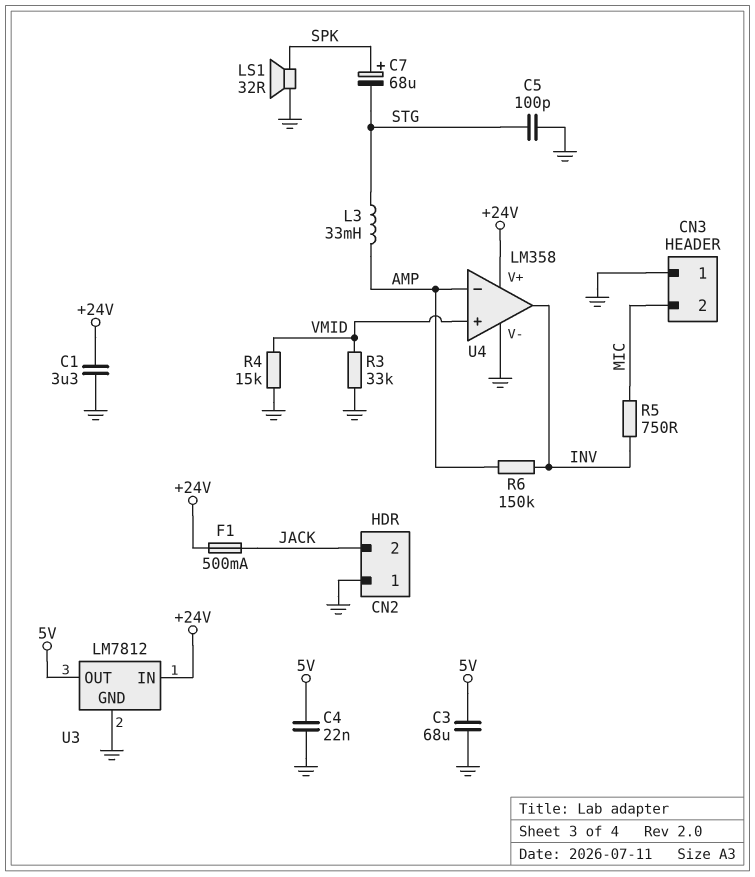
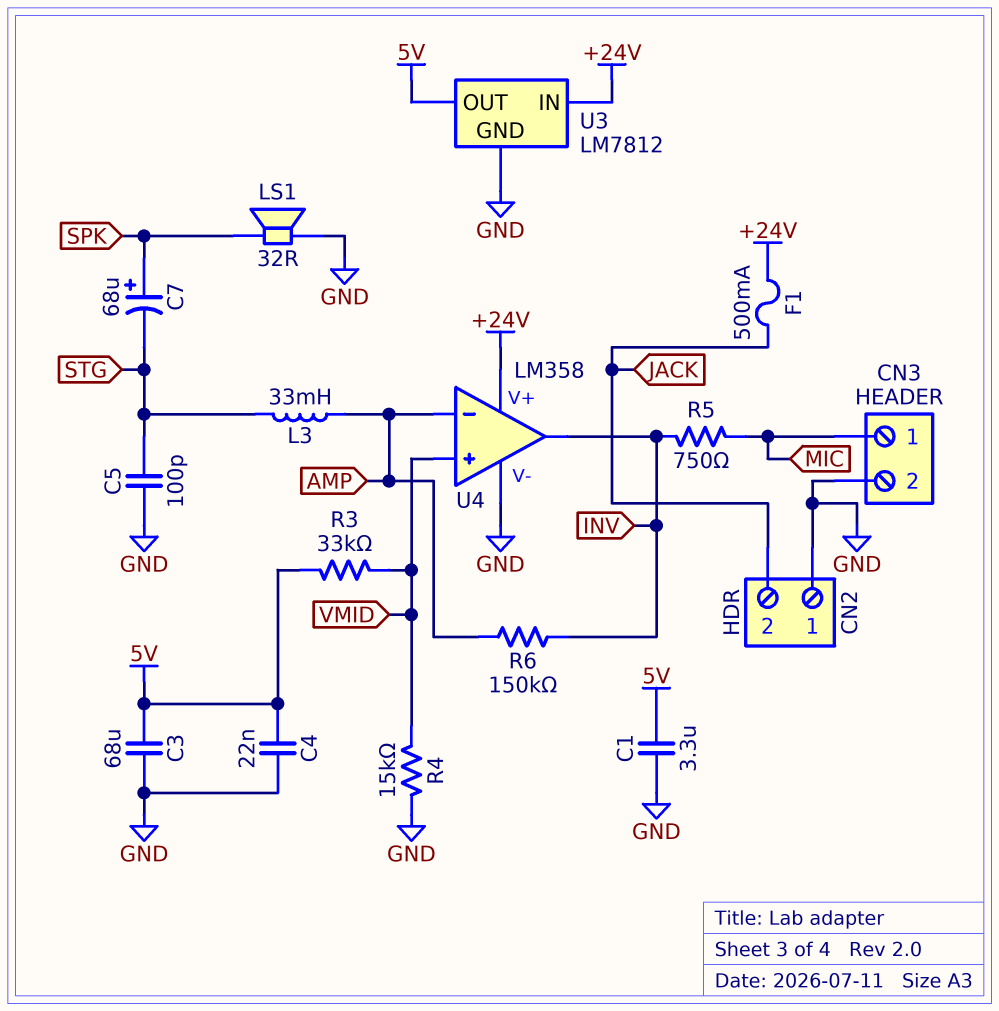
C1: 3.3uF (+24V, GND) -> 3.3uF (5V, GND)
CN3 pin 1: GND -> MIC
CN3 pin 2: MIC -> GND
R3: 33k (GND, VMID) -> 33k (5V, VMID)

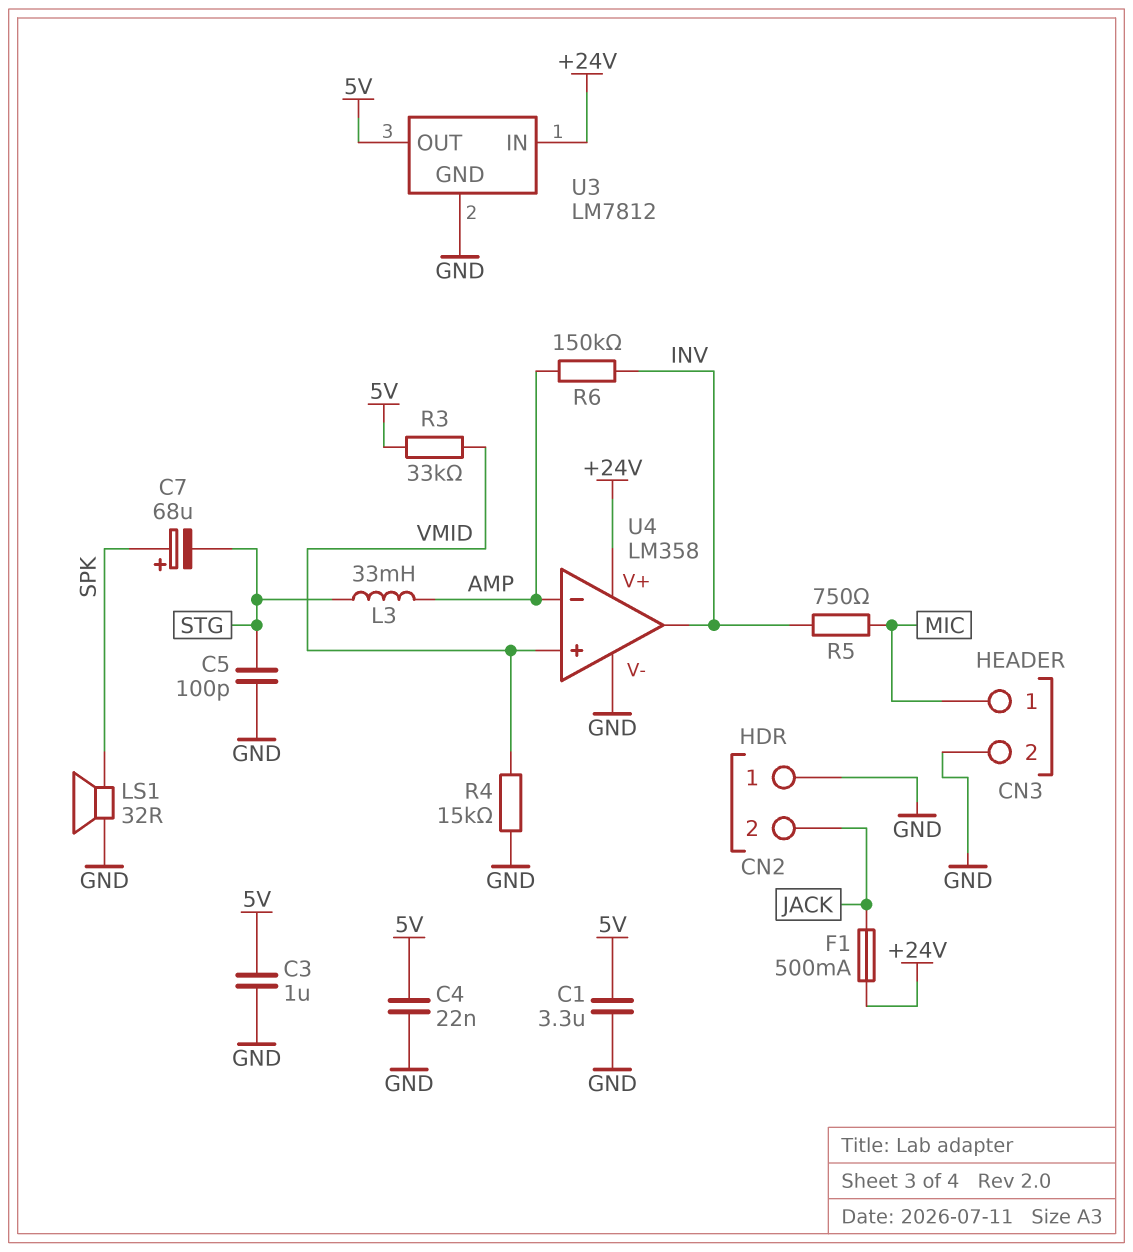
C3: 68uF (5V, GND) -> 1uF (5V, GND)

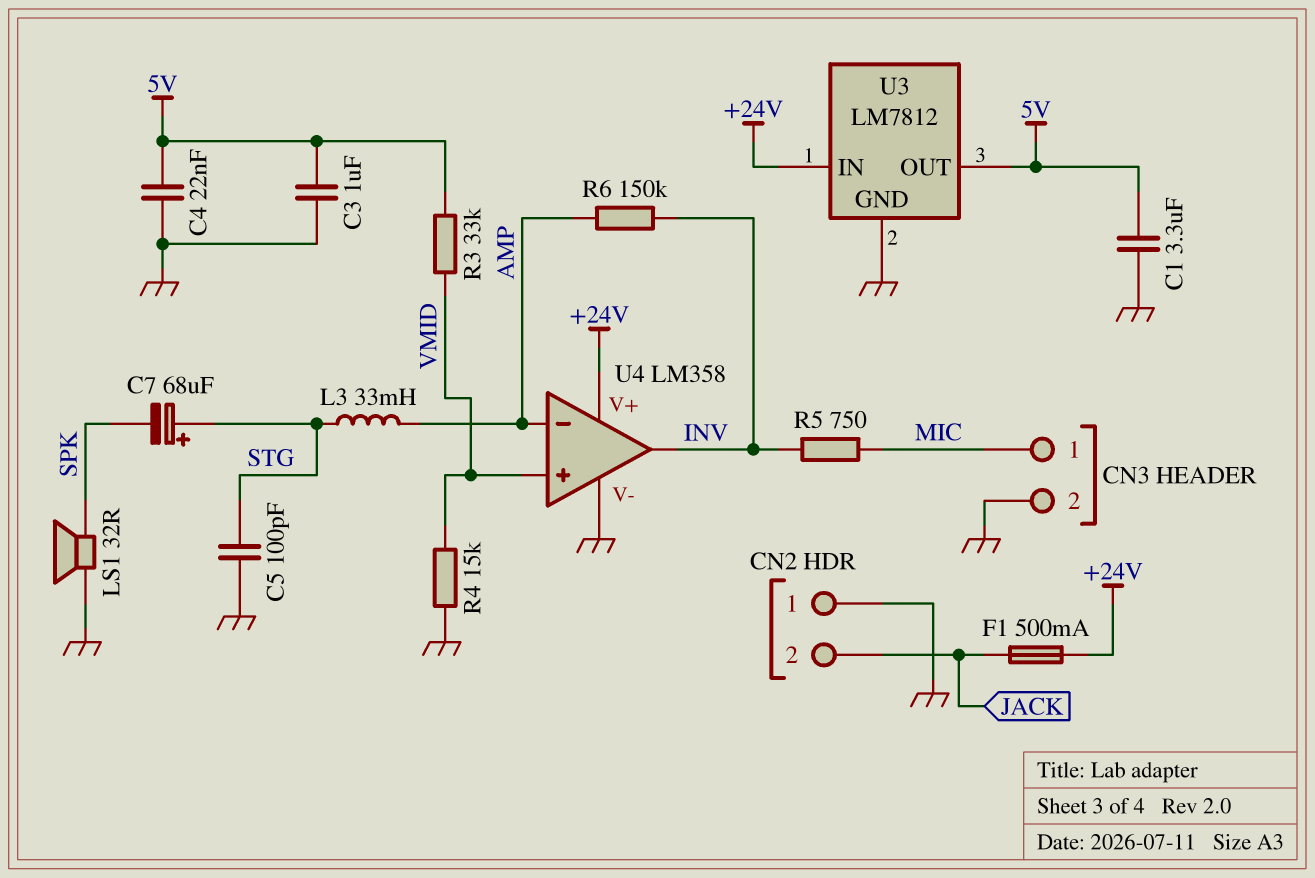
C7: 68uF (plus SPK, minus STG) -> 68uF (plus STG, minus SPK)

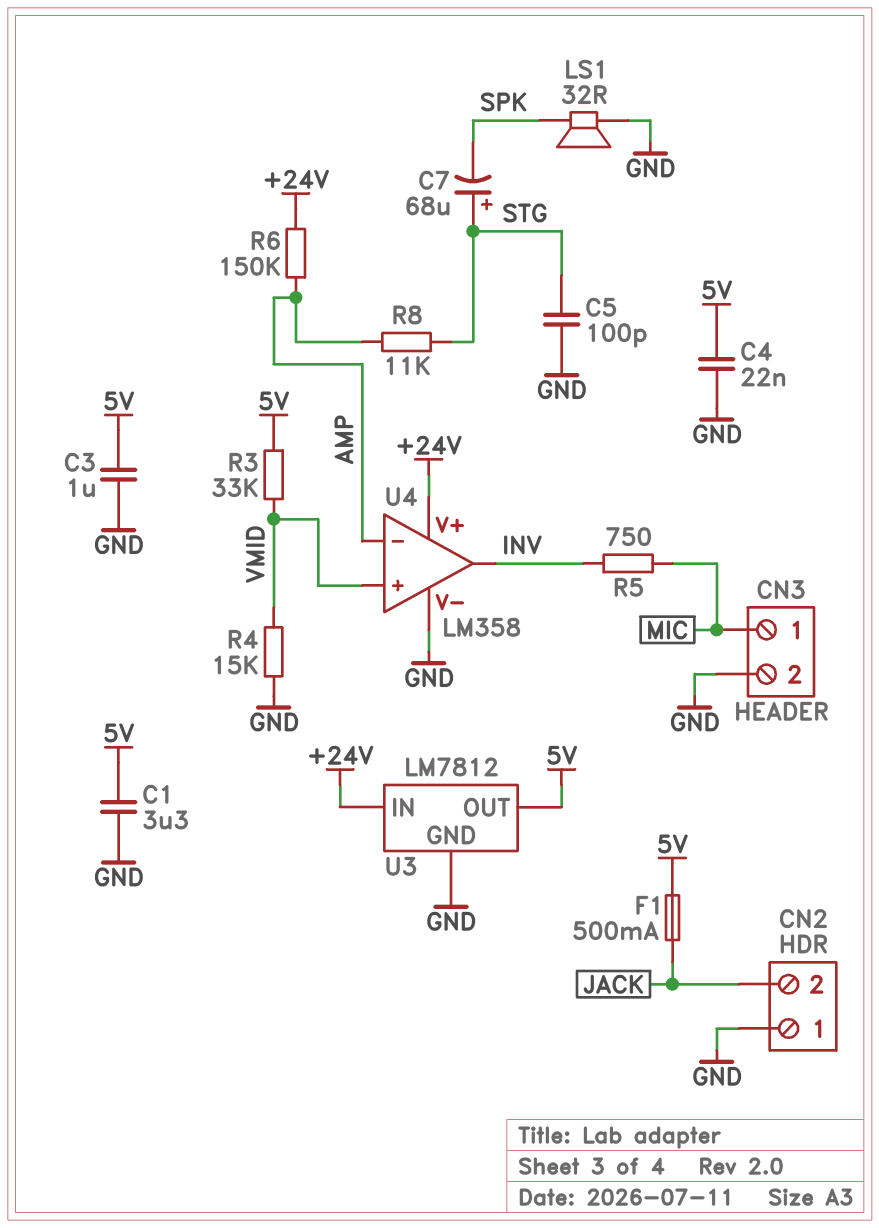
F1: 500mA (+24V, JACK) -> 500mA (5V, JACK)
L3: 33mH (AMP, STG) -> none
R6: 150k (AMP, INV) -> 150k (+24V, AMP)
R8: none -> 11k (AMP, STG)

